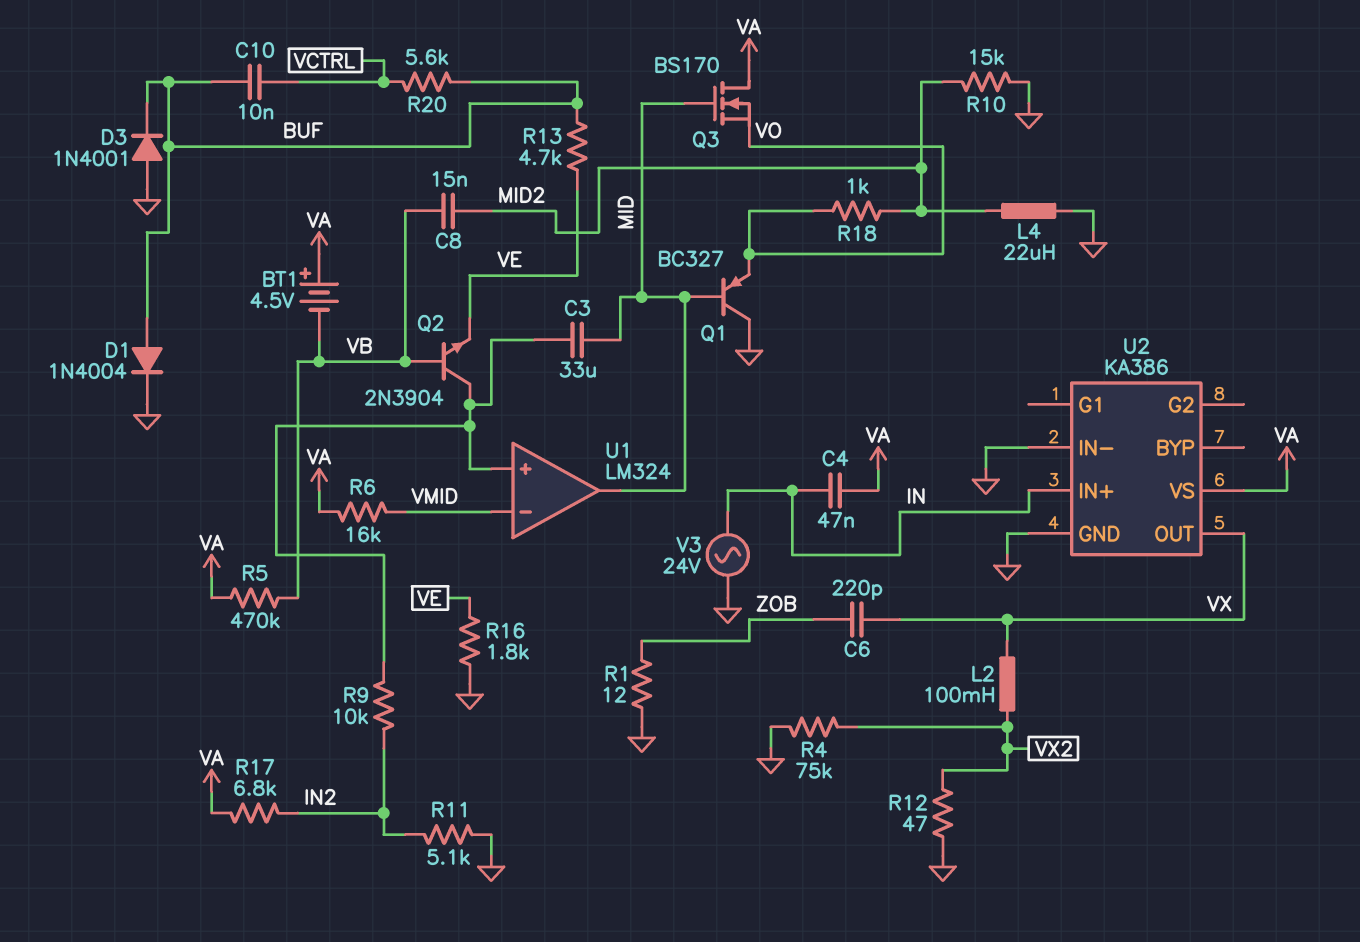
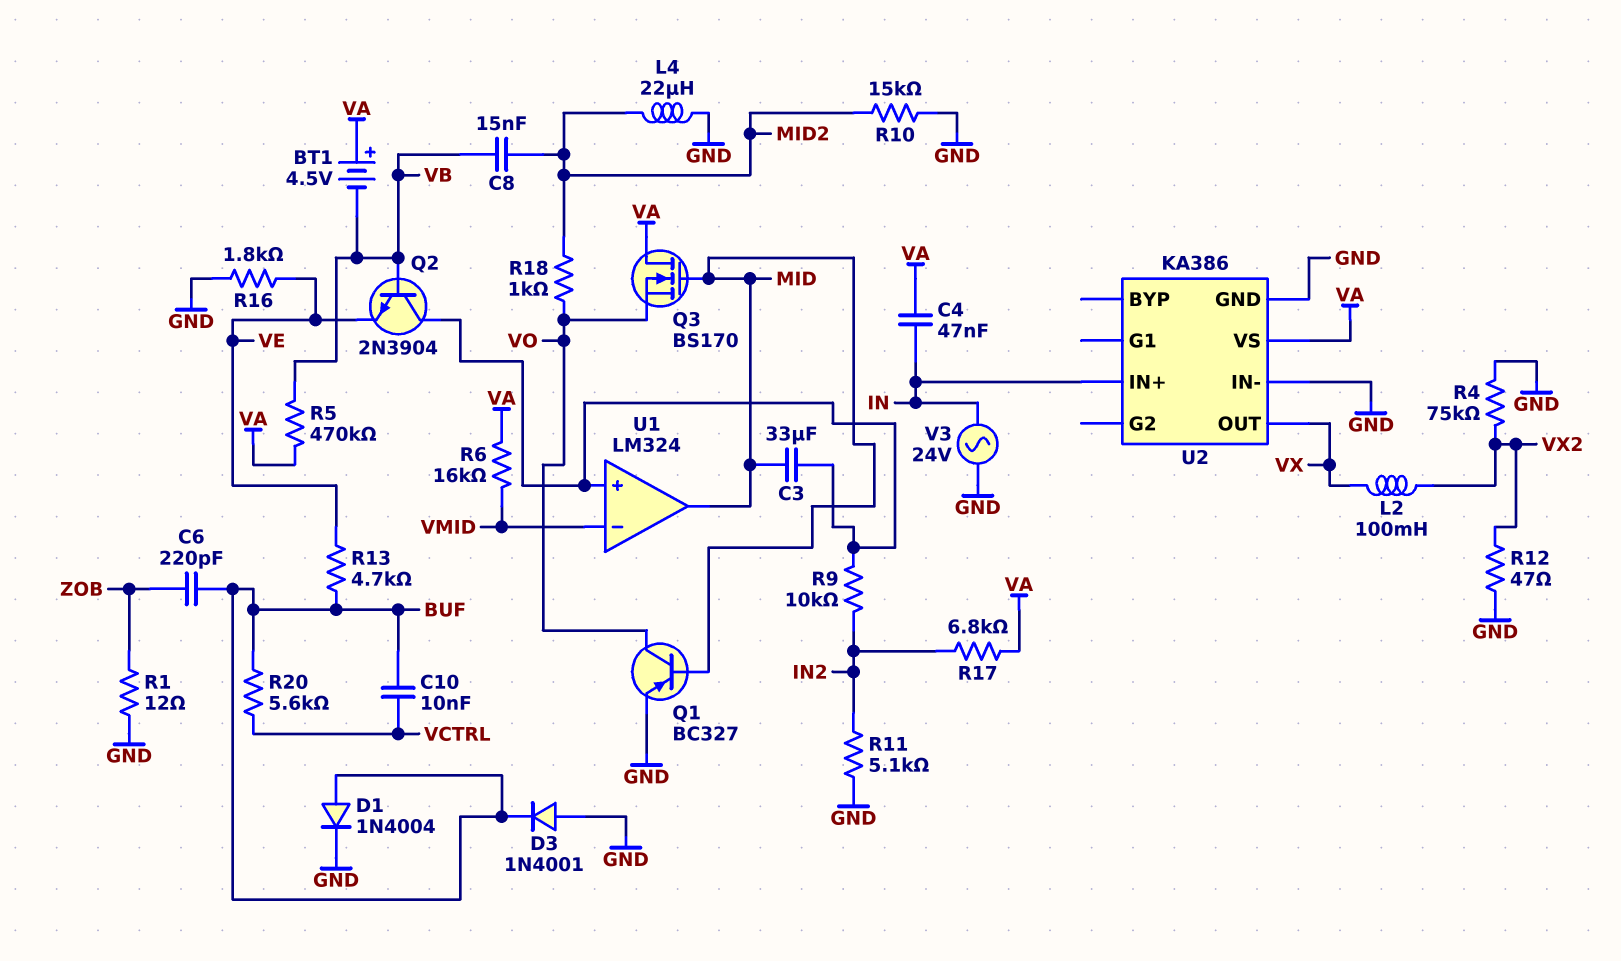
C6: 220pF (VX, ZOB) -> 220pF (BUF, ZOB)
Q1: PNP BC327 (B MID, C GND, E VO) -> PNP BC327 (B MID, C VO, E GND)

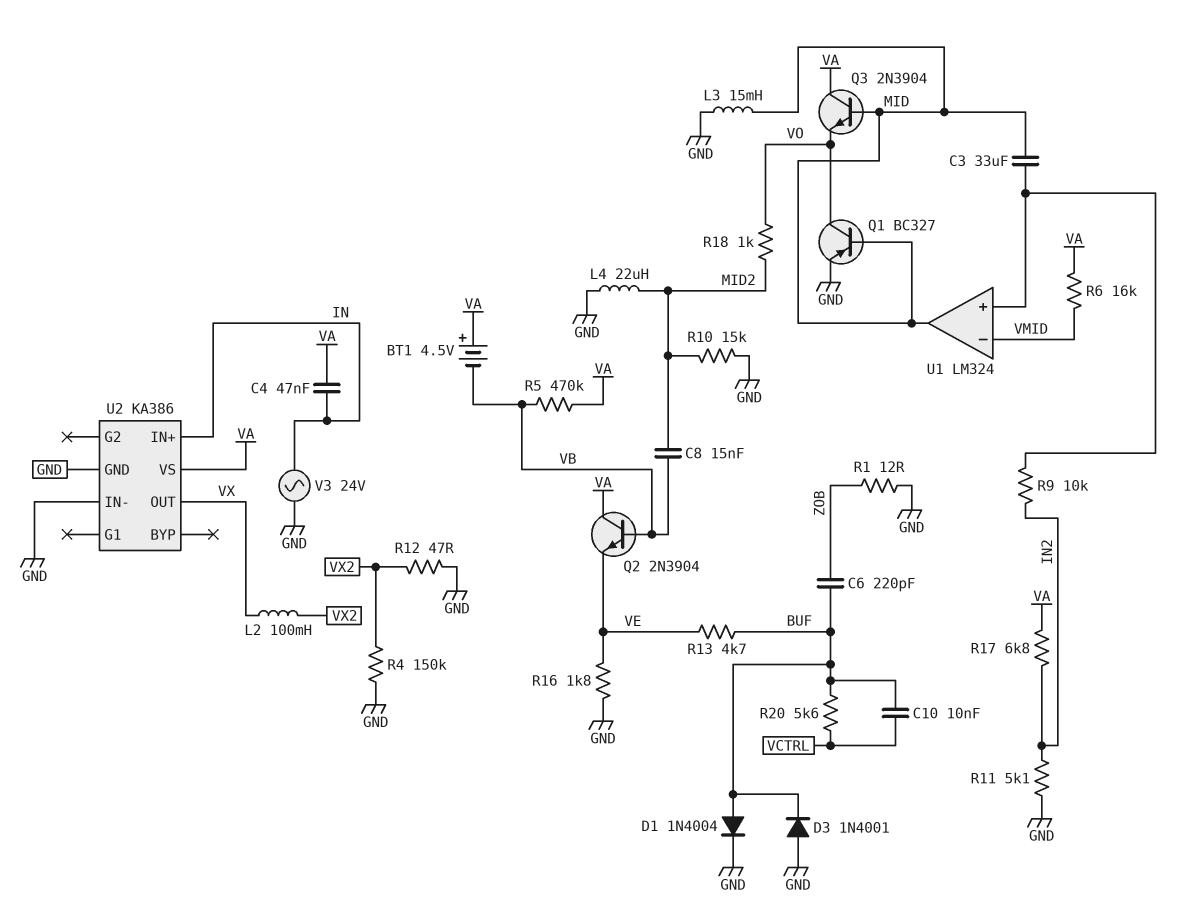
L3: none -> 15mH (GND, MID)
Q2: NPN 2N3904 (B VB, C U1/in+, E VE) -> NPN 2N3904 (B VB, C VA, E VE)
Q3: NMOS BS170 (G MID, D VA, S VO) -> NPN 2N3904 (B MID, C VA, E VO)
R4: 75k (GND, VX2) -> 150k (GND, VX2)

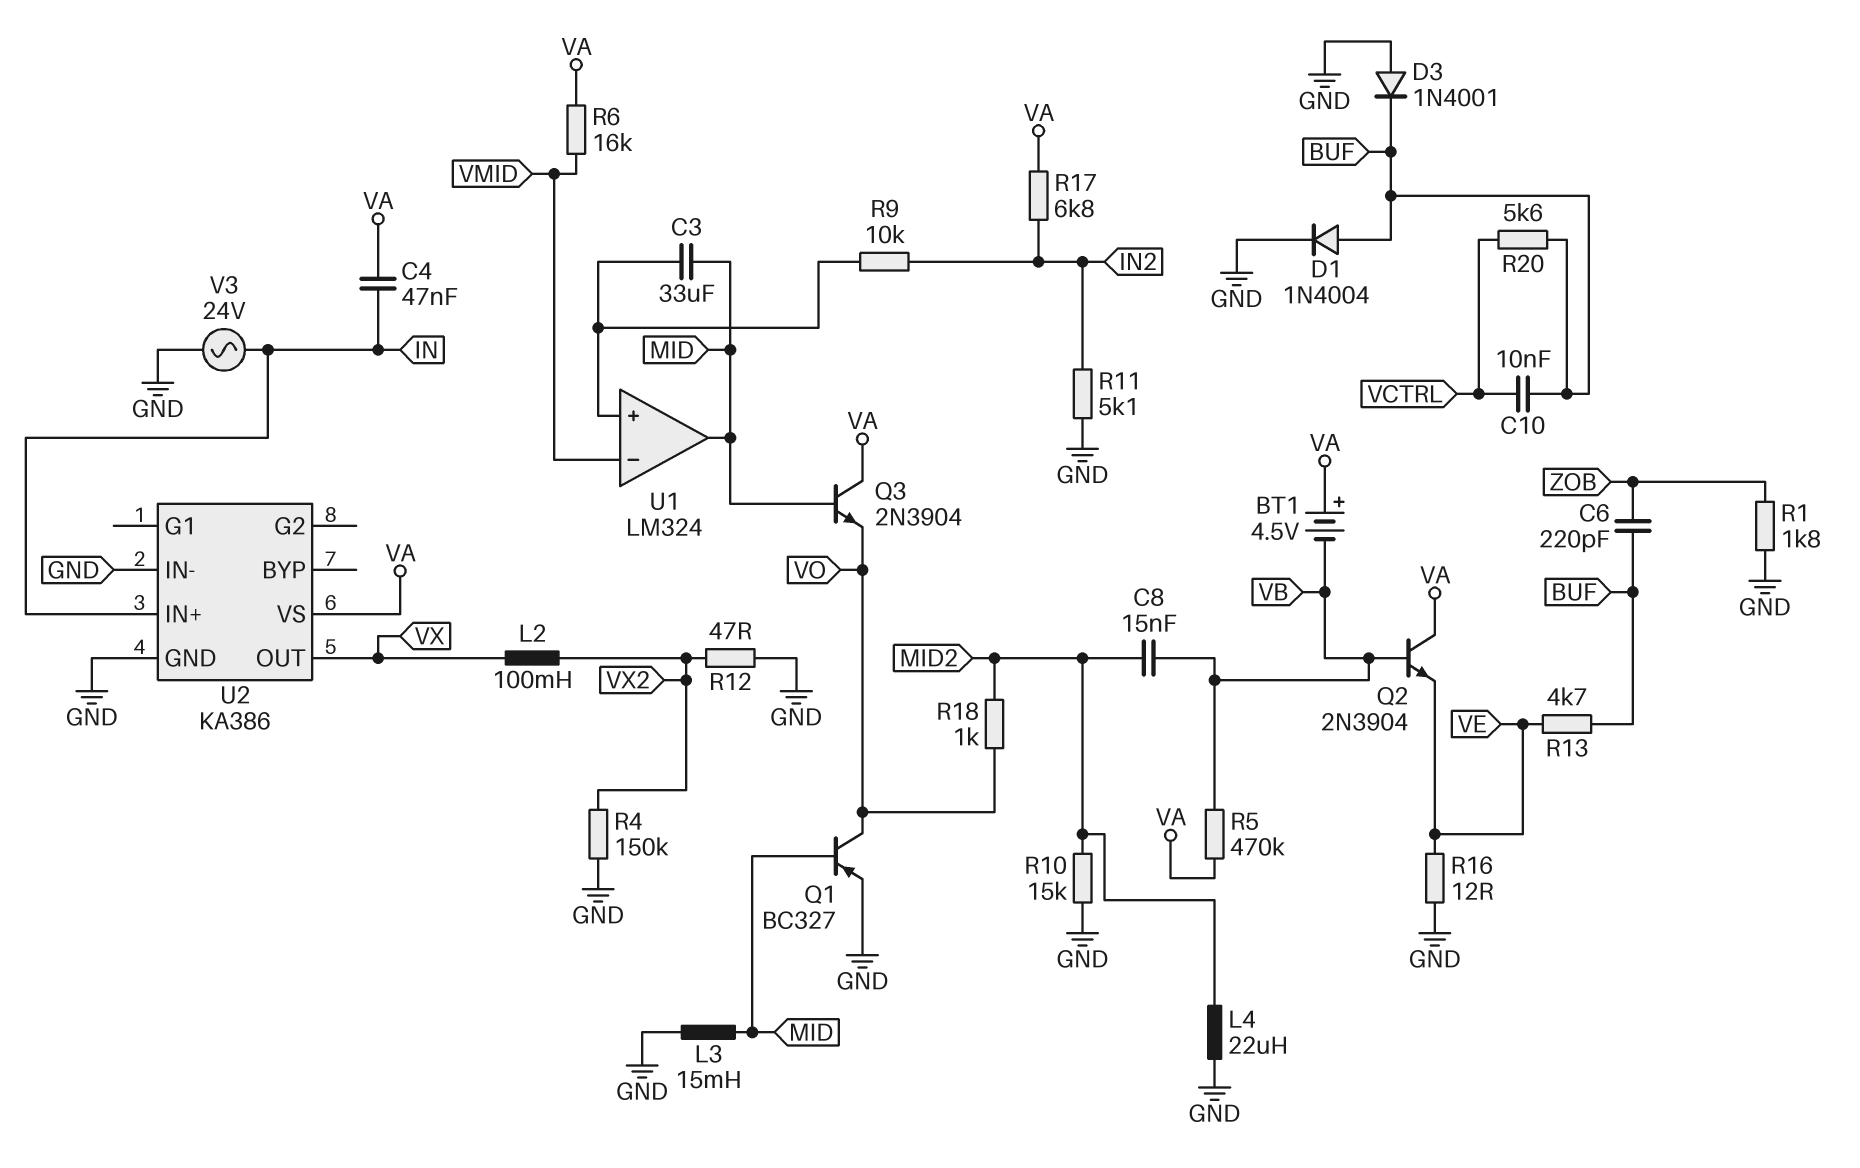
R1: 12 (GND, ZOB) -> 1.8k (GND, ZOB)
R16: 1.8k (GND, VE) -> 12 (GND, VE)

